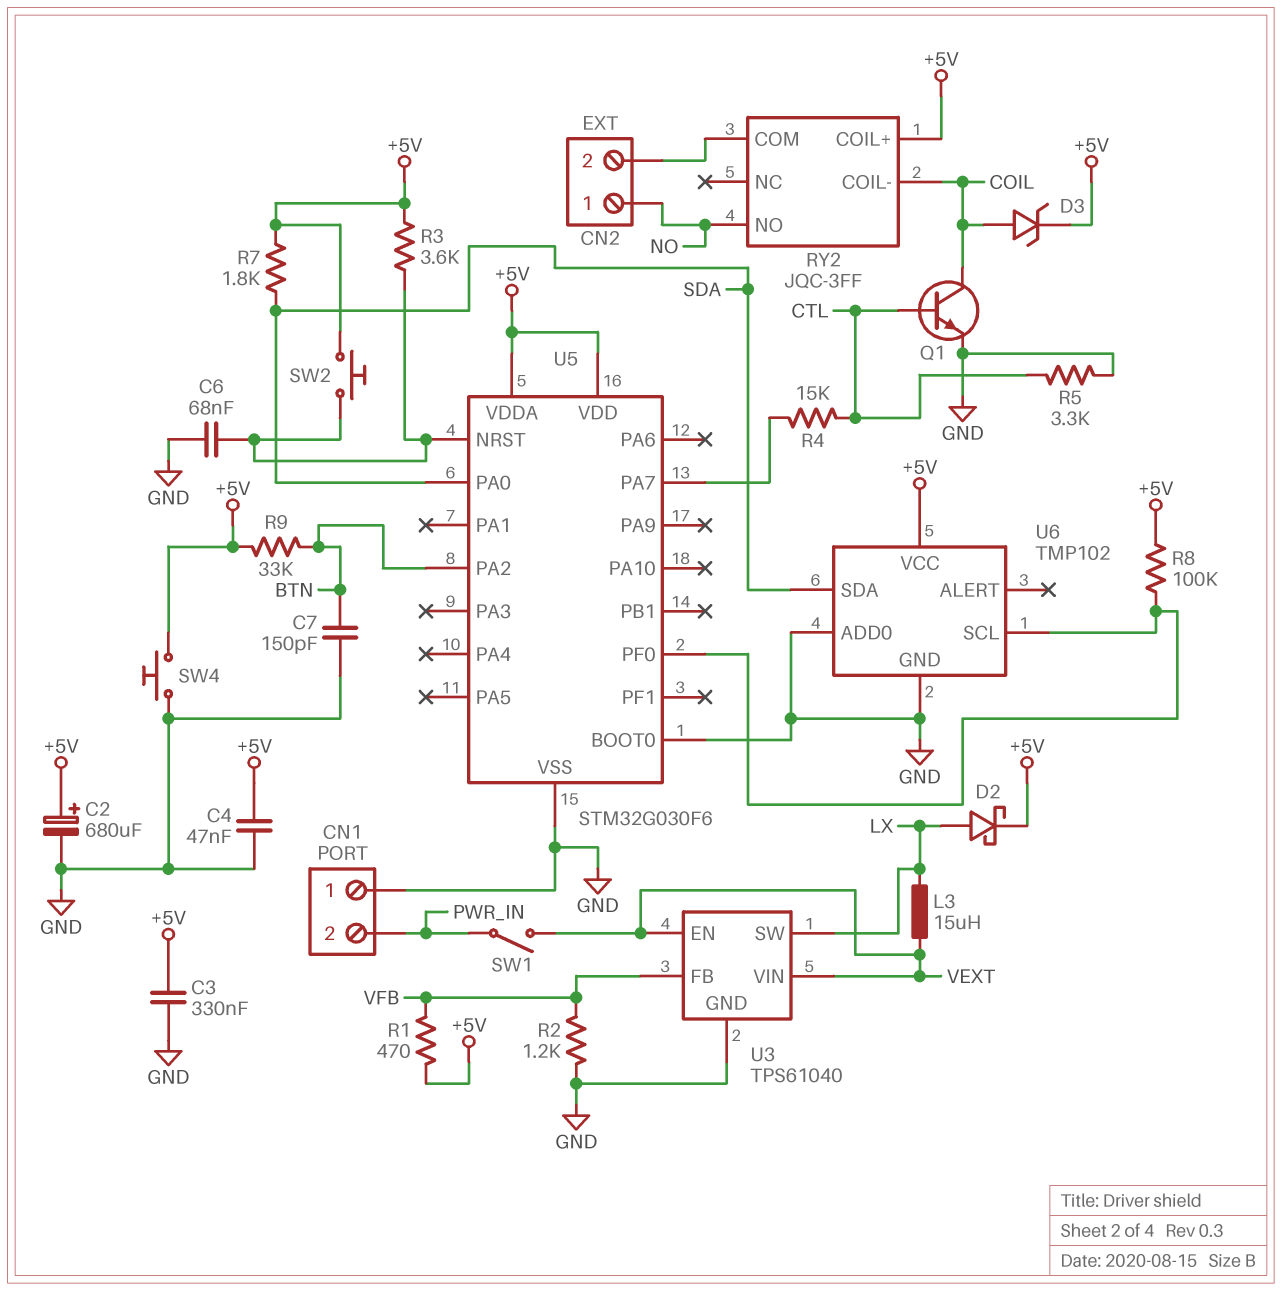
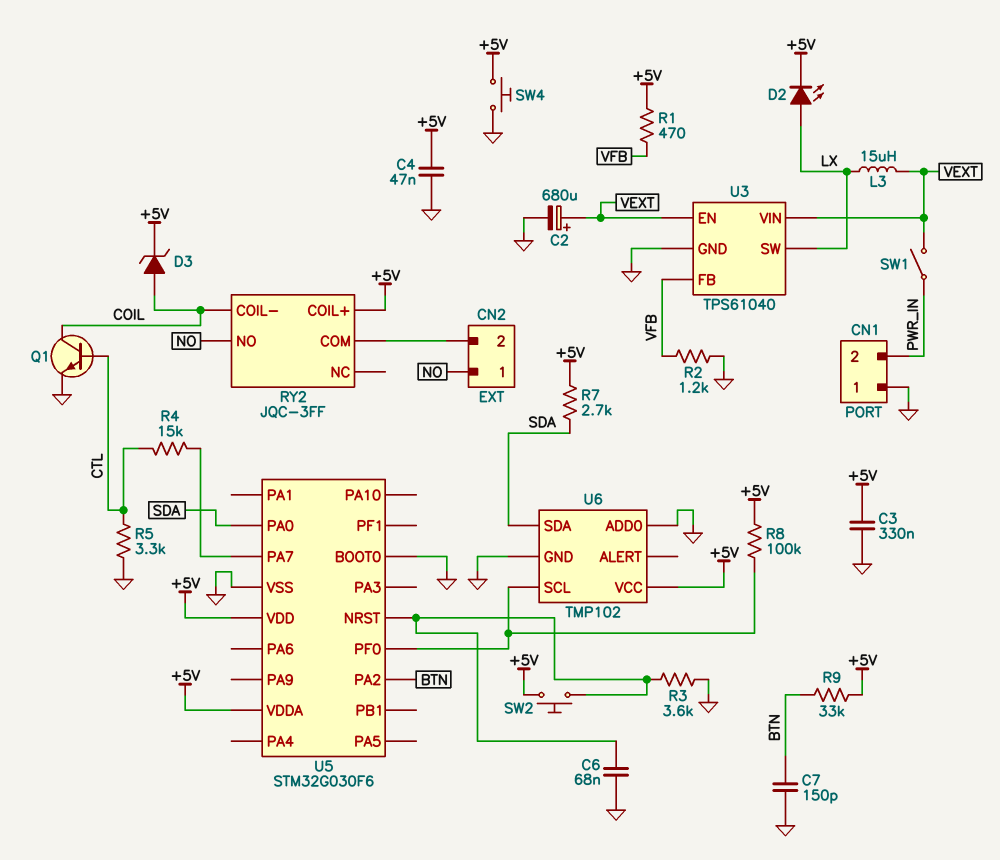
C2: 680uF (plus +5V, minus GND) -> 680uF (plus VEXT, minus GND)
D2: schottky (A LX, K +5V) -> LED (A LX, K +5V)
R3: 3.6k (+5V, U5/NRST) -> 3.6k (GND, U5/NRST)
R7: 1.8k (+5V, SDA) -> 2.7k (+5V, SDA)

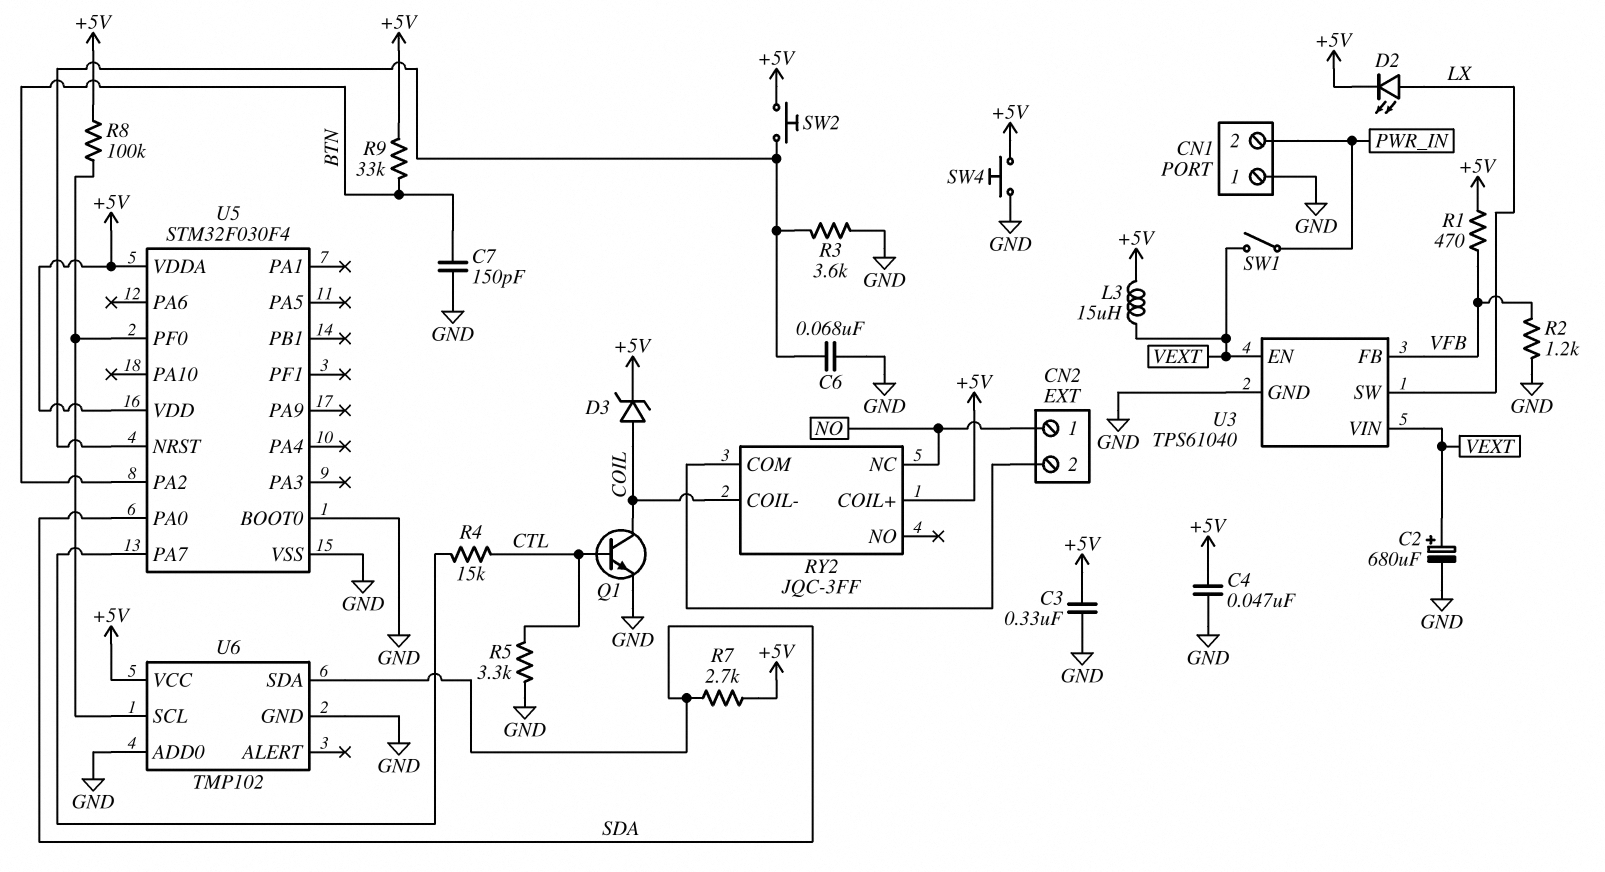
L3: 15uH (LX, VEXT) -> 15uH (+5V, VEXT)
RY2 pin NC: none -> NO
RY2 pin NO: NO -> none
U5: STM32G030F6 -> STM32F030F4

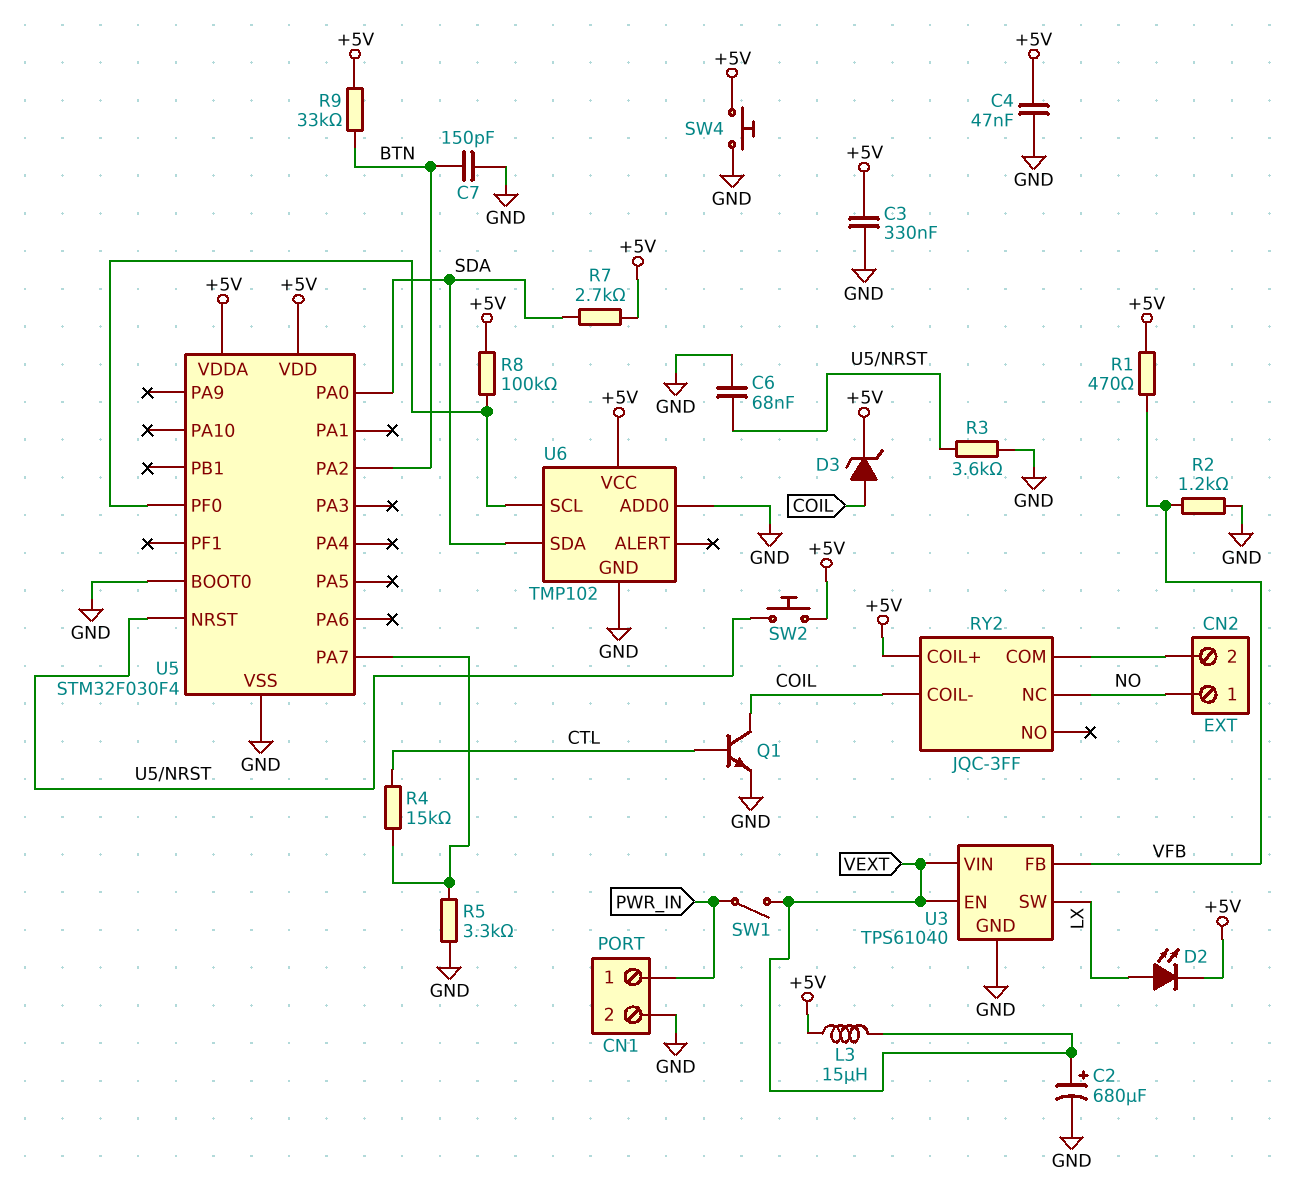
CN1 pin 1: GND -> PWR_IN
CN1 pin 2: PWR_IN -> GND
R5: 3.3k (CTL, GND) -> 3.3k (GND, U5/PA7)

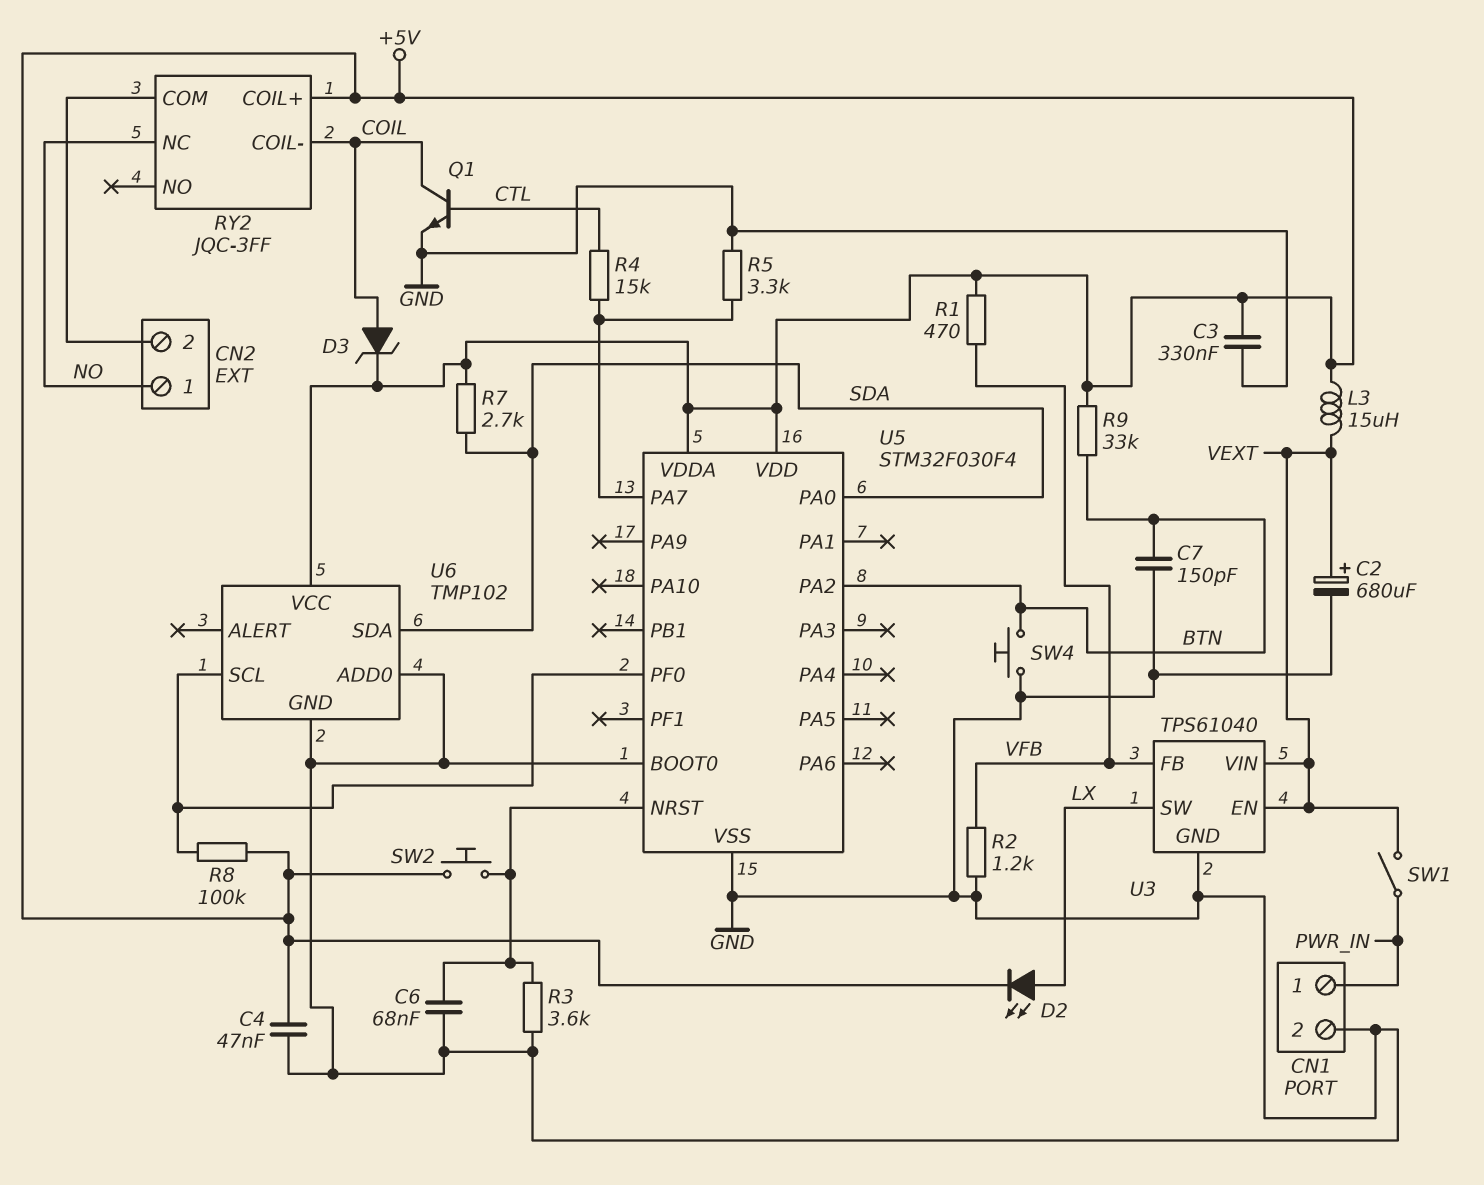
SW4: button (+5V, GND) -> button (BTN, GND)

